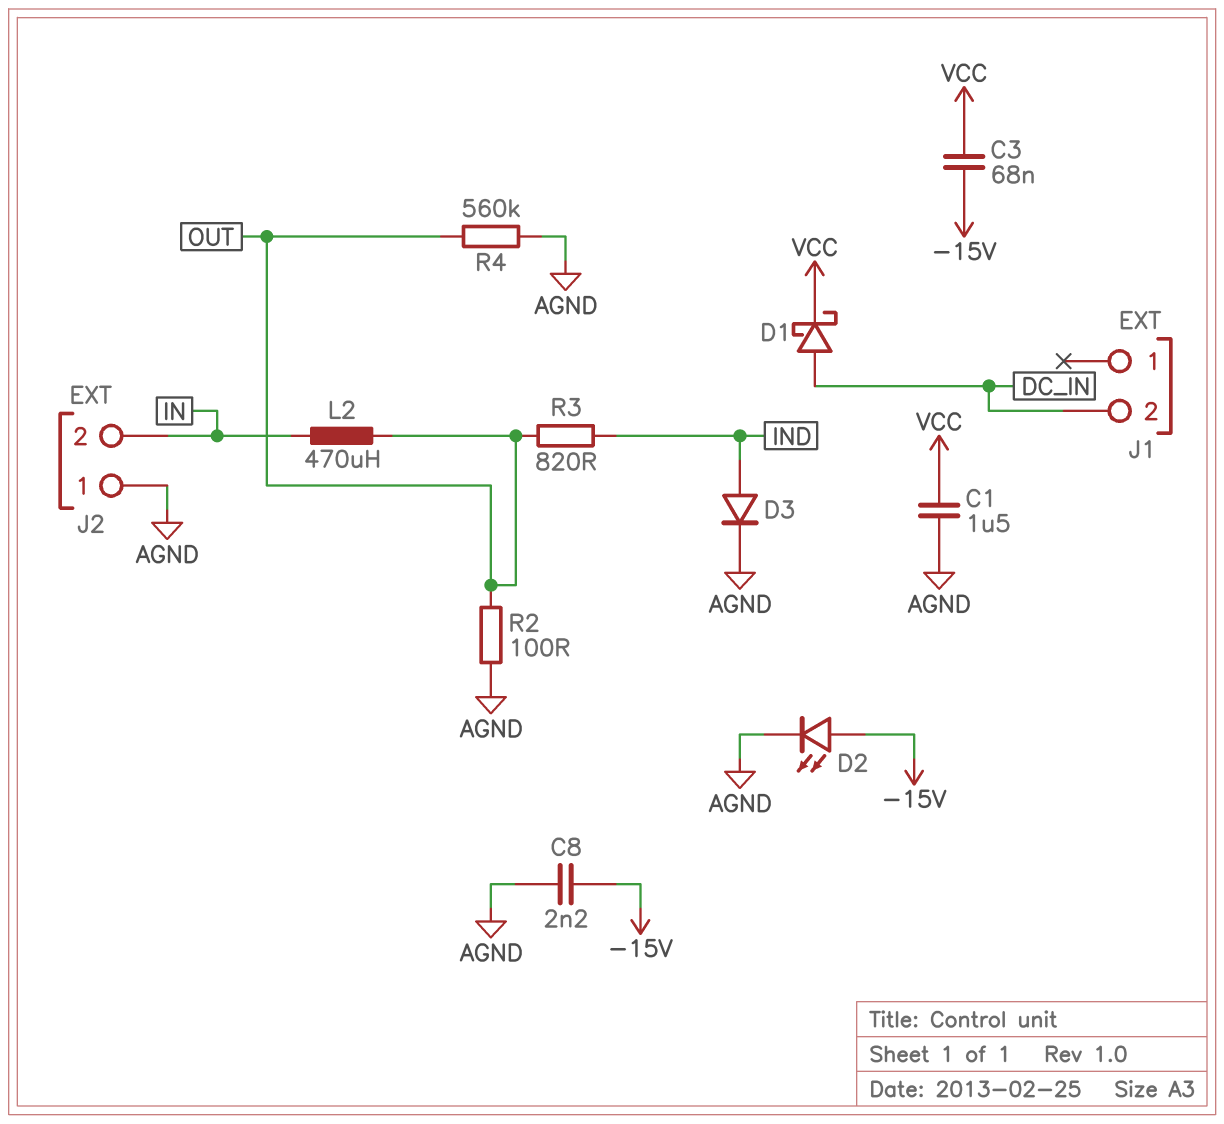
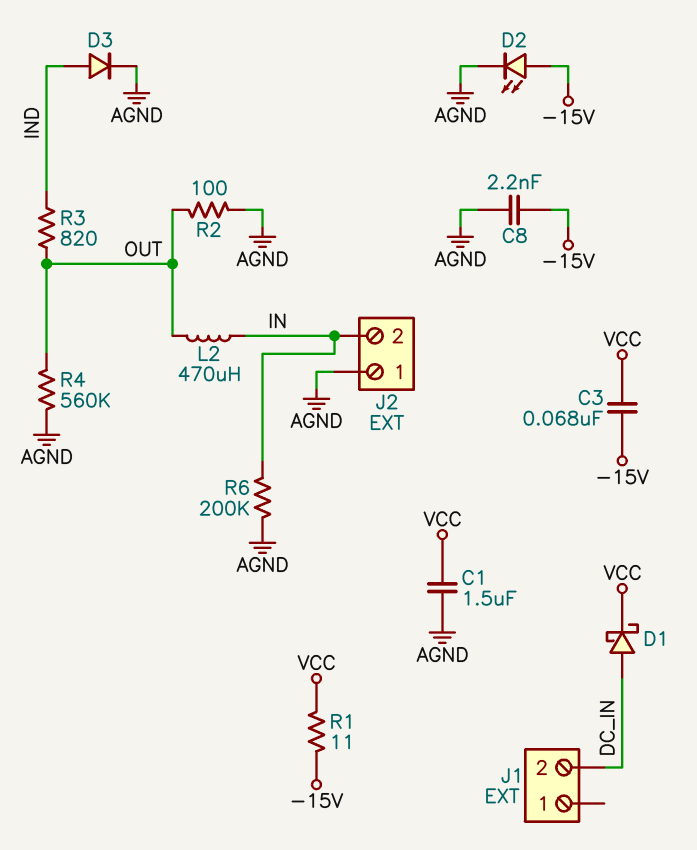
R1: none -> 11 (-15V, VCC)
R6: none -> 200k (AGND, IN)

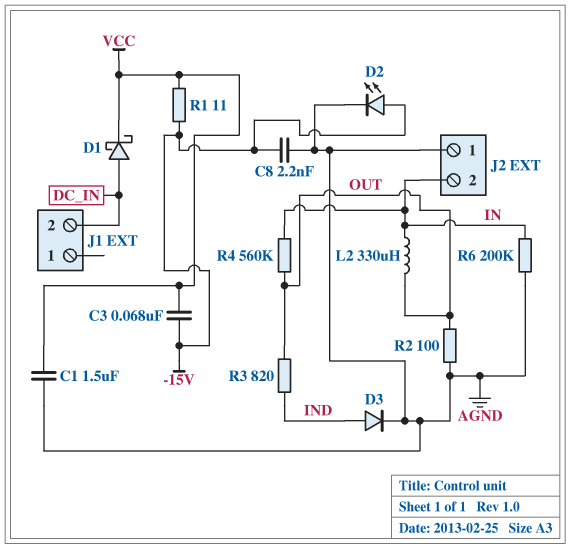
L2: 470uH (IN, OUT) -> 330uH (IN, OUT)
R4: 560k (AGND, OUT) -> 560k (IN, OUT)

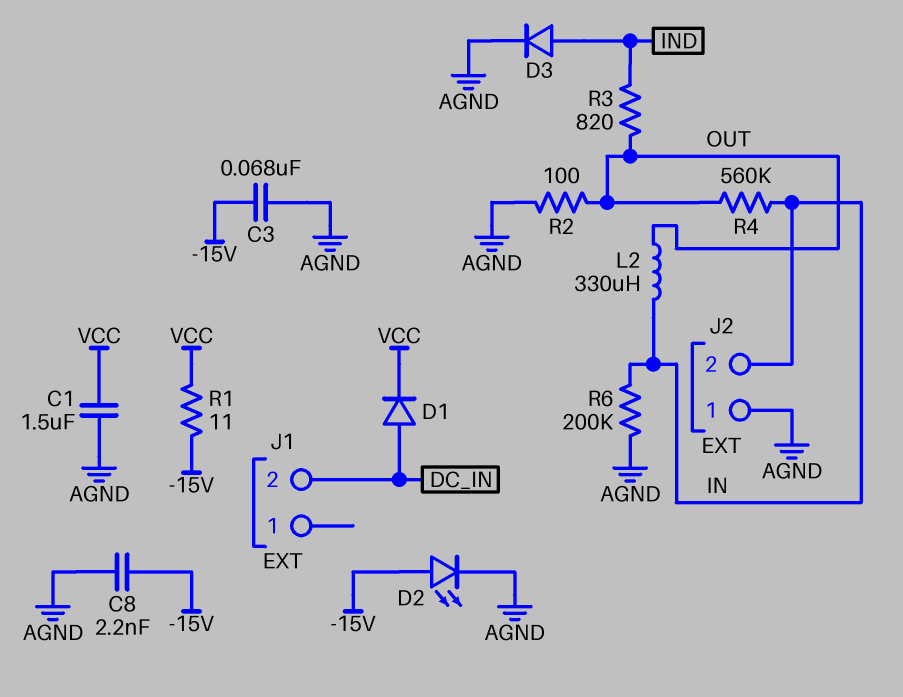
C3: 68nF (-15V, VCC) -> 68nF (-15V, AGND)
D1: schottky (A DC_IN, K VCC) -> diode (A DC_IN, K VCC)

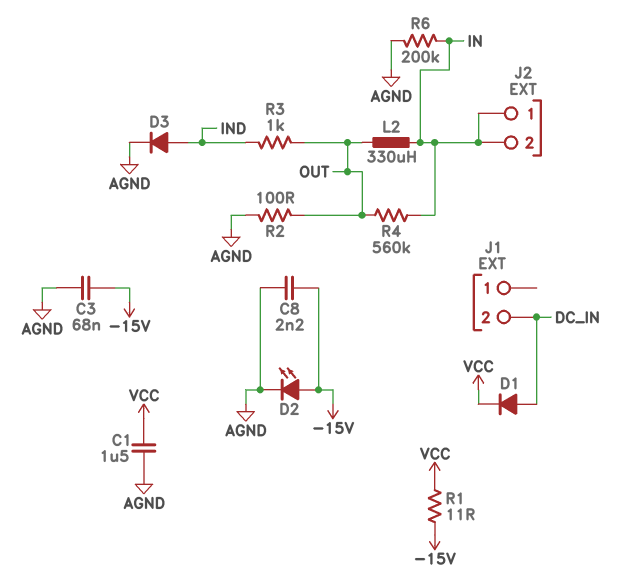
J2 pin 1: AGND -> IN
R3: 820 (IND, OUT) -> 1k (IND, OUT)

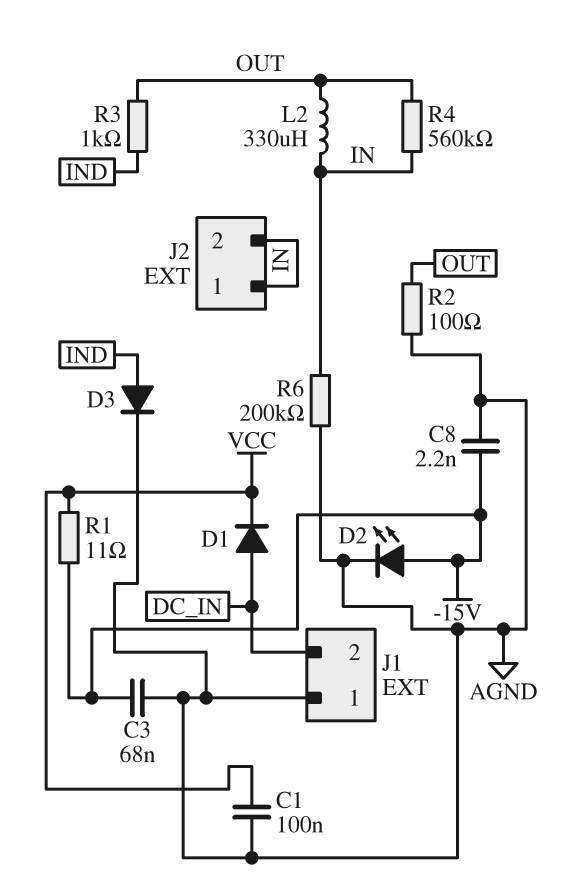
C1: 1.5uF (AGND, VCC) -> 100nF (AGND, VCC)
J1 pin 1: none -> AGND

